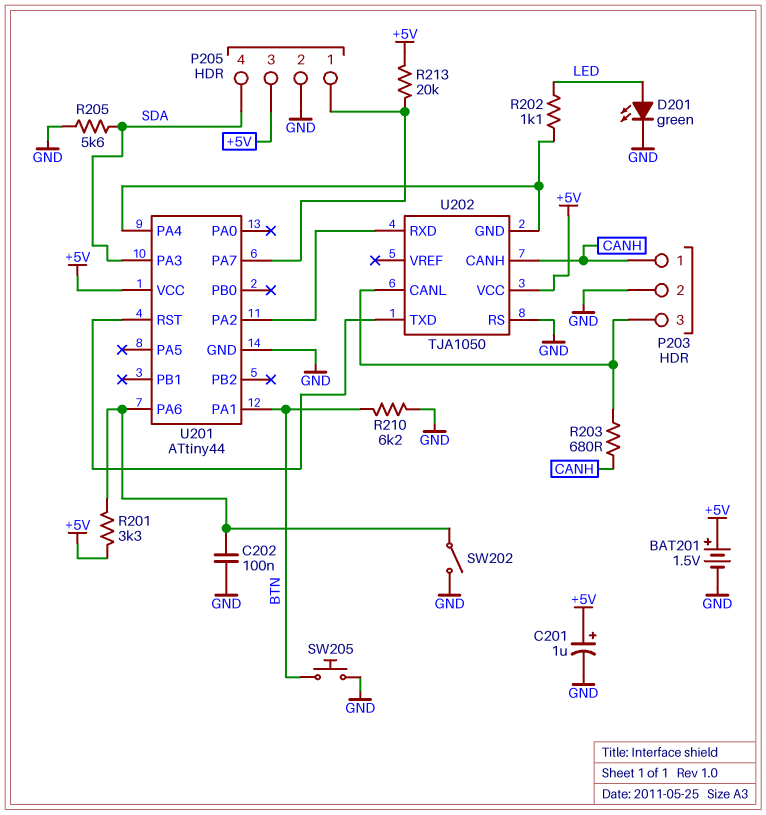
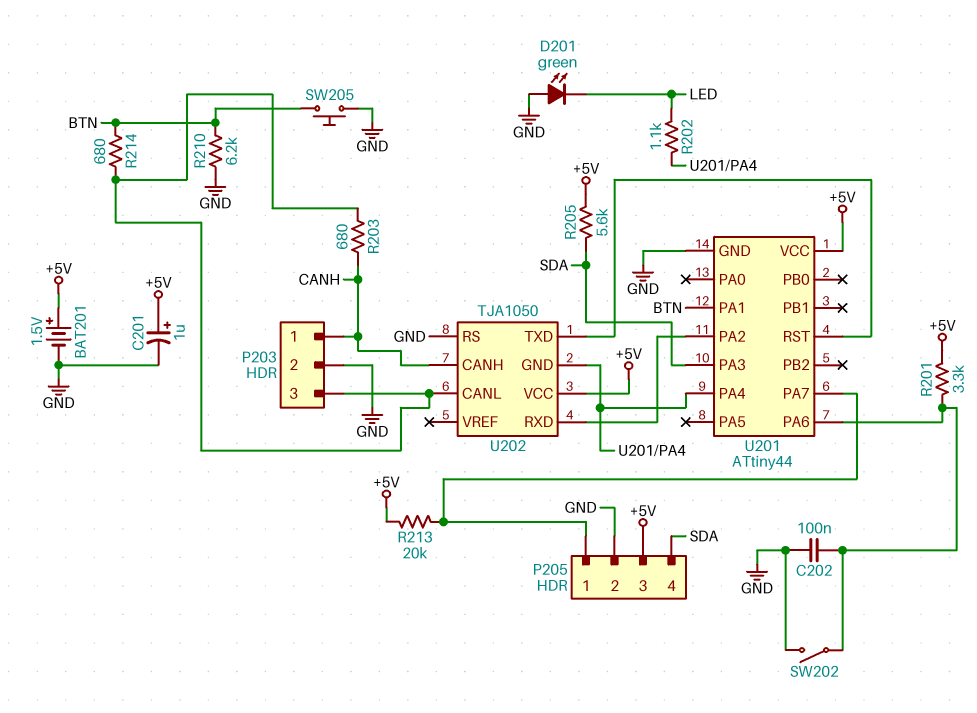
D201: LED green (A LED, K GND) -> LED green (A GND, K LED)
R205: 5.6k (GND, SDA) -> 5.6k (+5V, SDA)
R214: none -> 680 (BTN, P203/3)

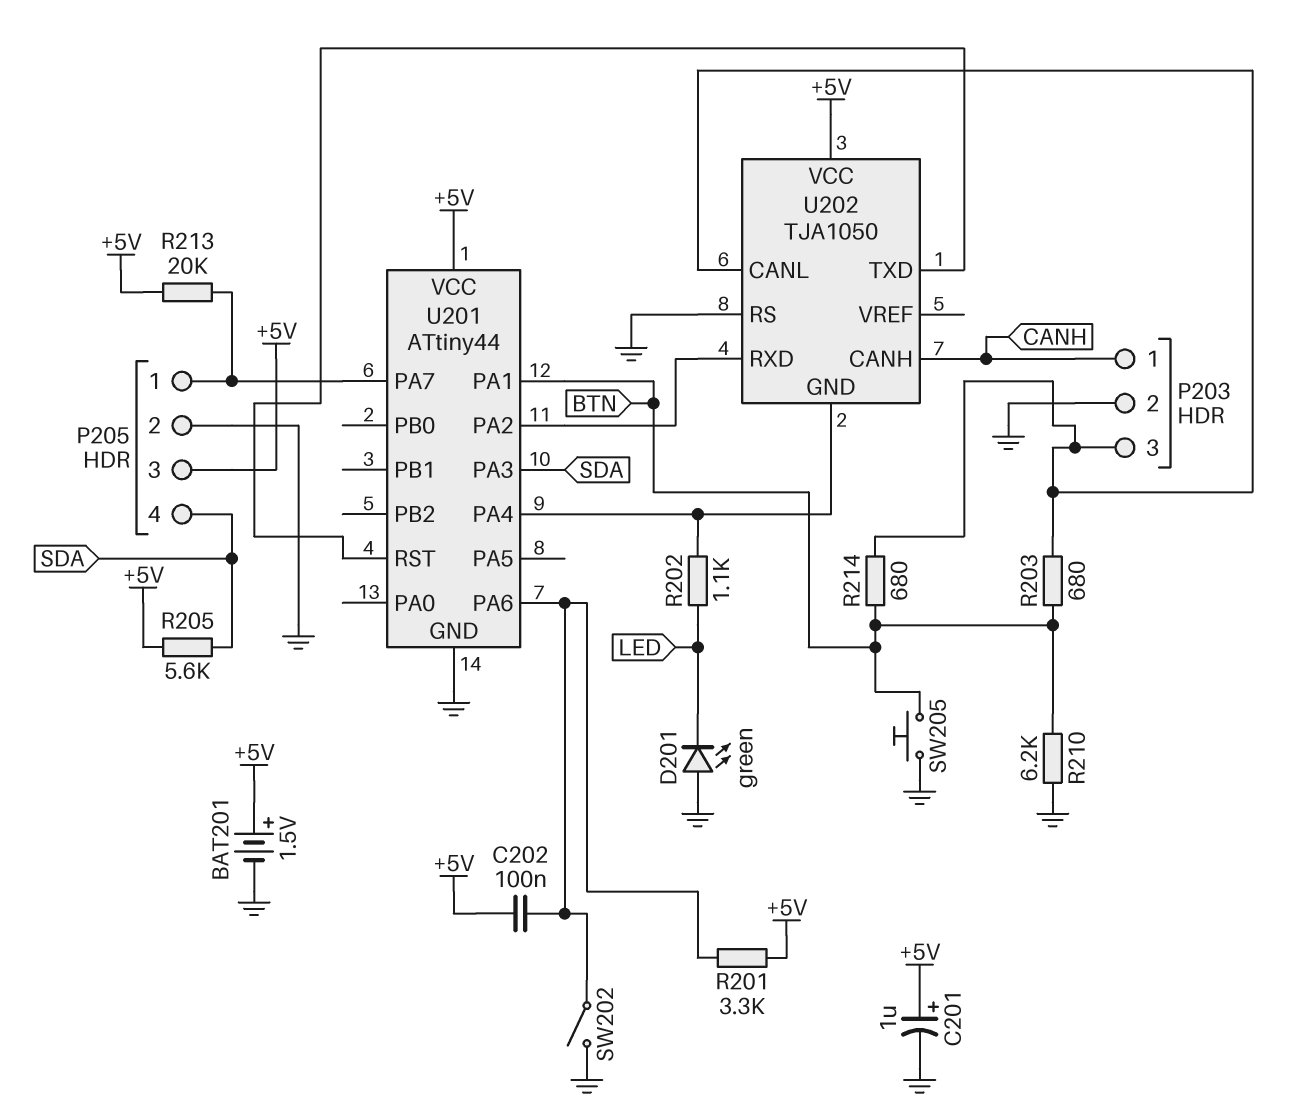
C202: 100nF (GND, U201/PA6) -> 100nF (+5V, U201/PA6)
R203: 680 (CANH, P203/3) -> 680 (BTN, P203/3)

